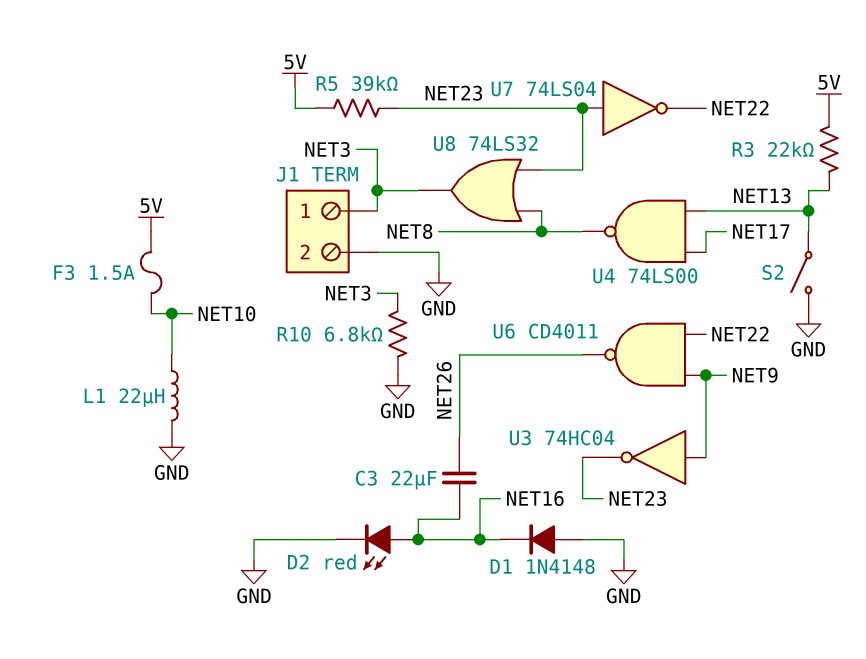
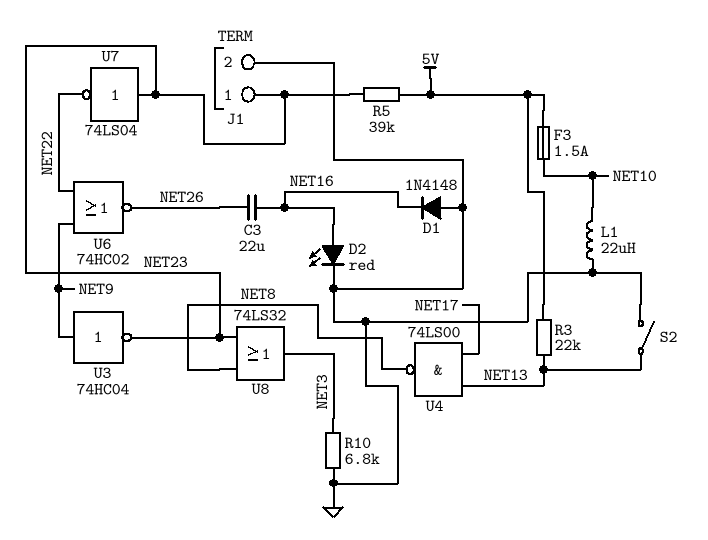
J1 pin 1: NET3 -> NET23
U6: NAND CD4011 (in NET9, in NET22, out NET26) -> NOR 74HC02 (in NET9, in NET22, out NET26)

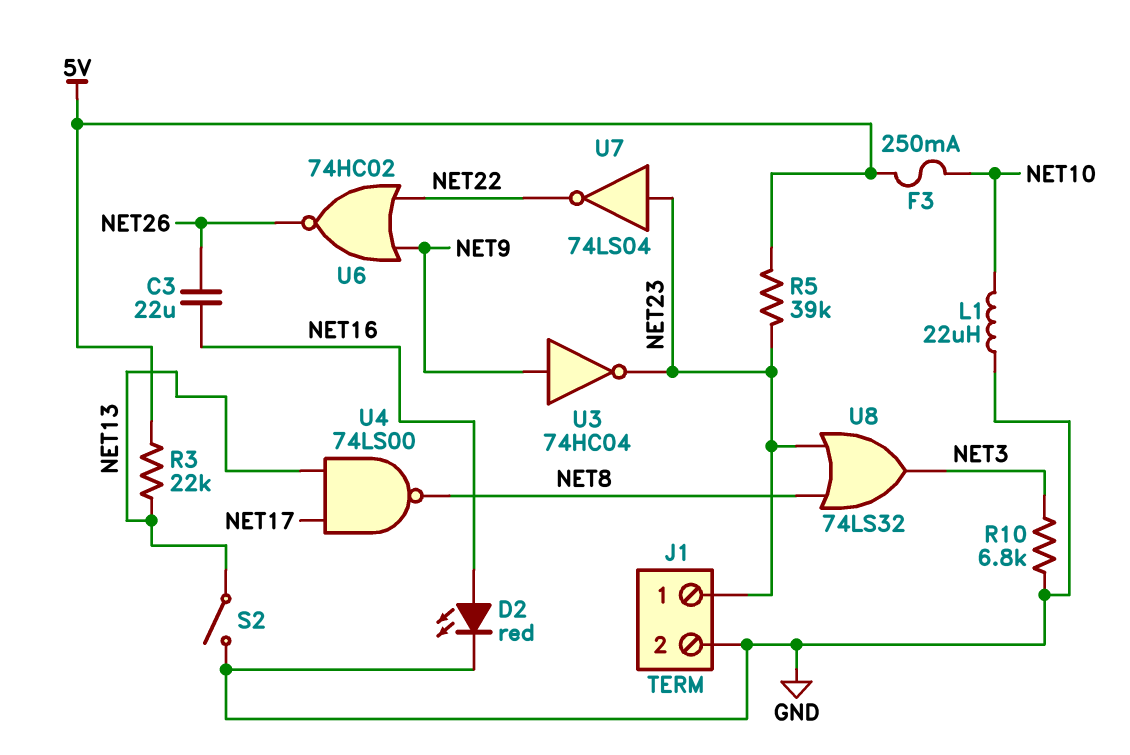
D1: diode 1N4148 (A GND, K NET16) -> none
F3: 1.5A (5V, NET10) -> 250mA (5V, NET10)

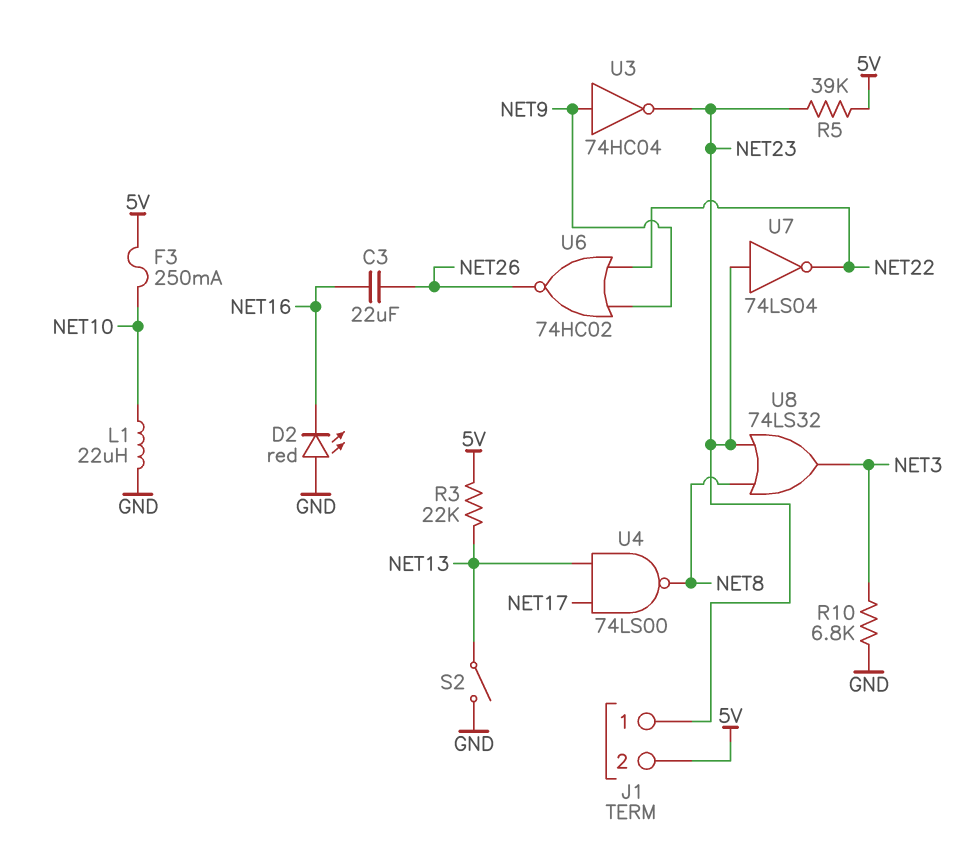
D2: LED red (A NET16, K GND) -> LED red (A GND, K NET16)
J1 pin 2: GND -> 5V

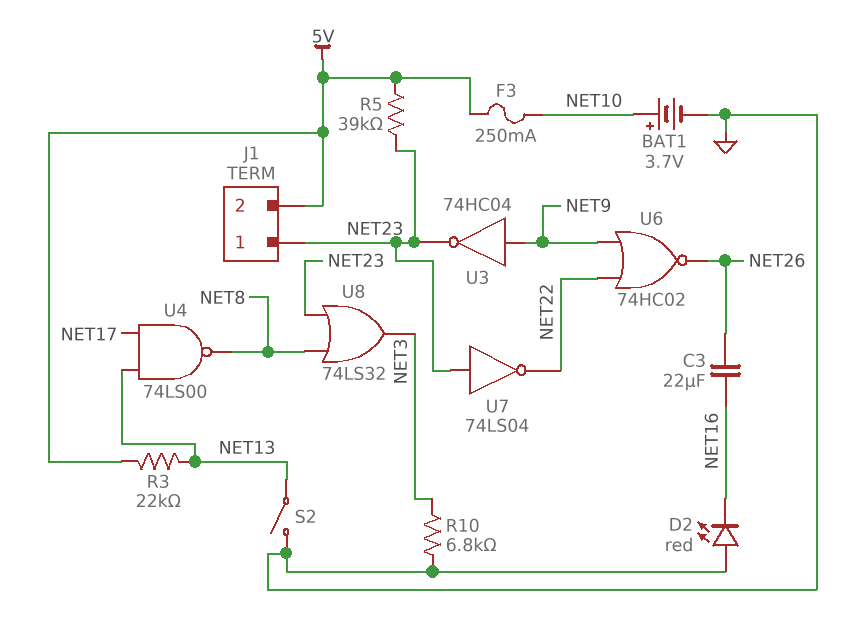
BAT1: none -> 3.7V (plus NET10, minus GND)
L1: 22uH (GND, NET10) -> none

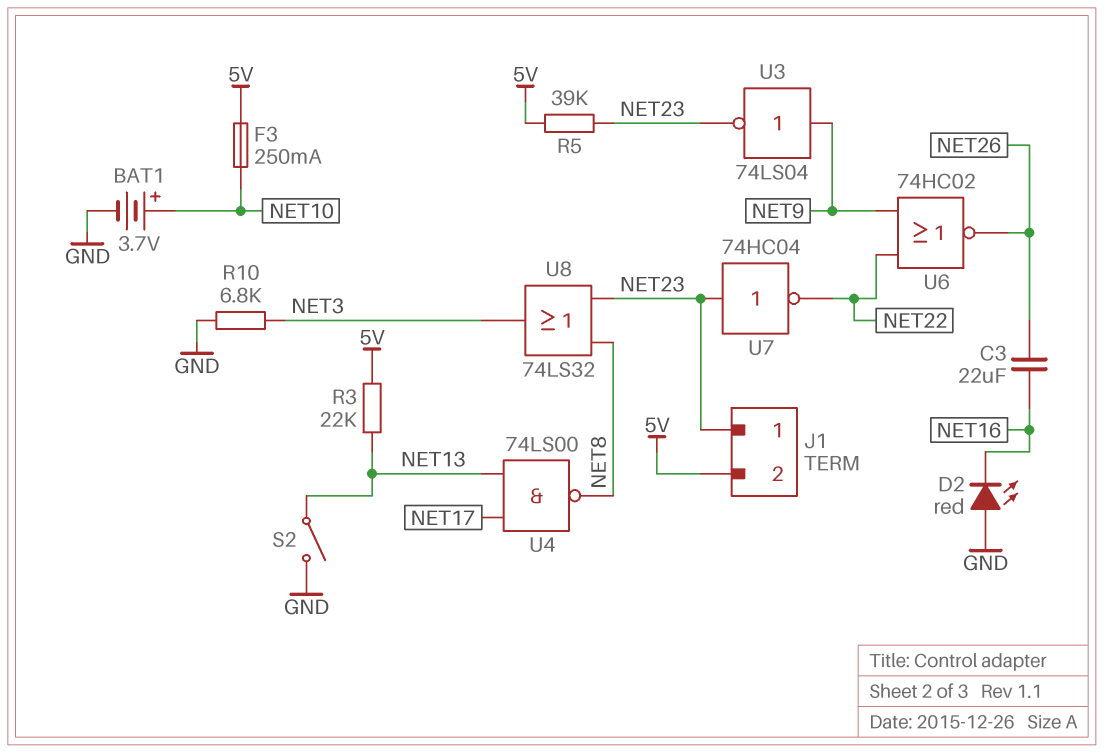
U3: NOT 74HC04 (in NET9, out NET23) -> NOT 74LS04 (in NET9, out NET23)
U7: NOT 74LS04 (in NET23, out NET22) -> NOT 74HC04 (in NET23, out NET22)

